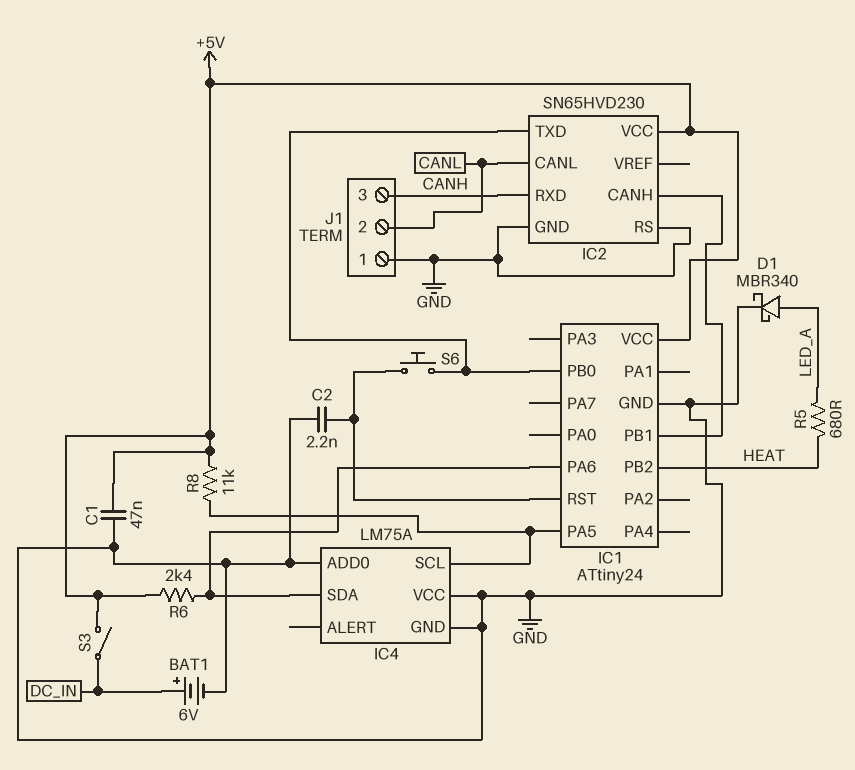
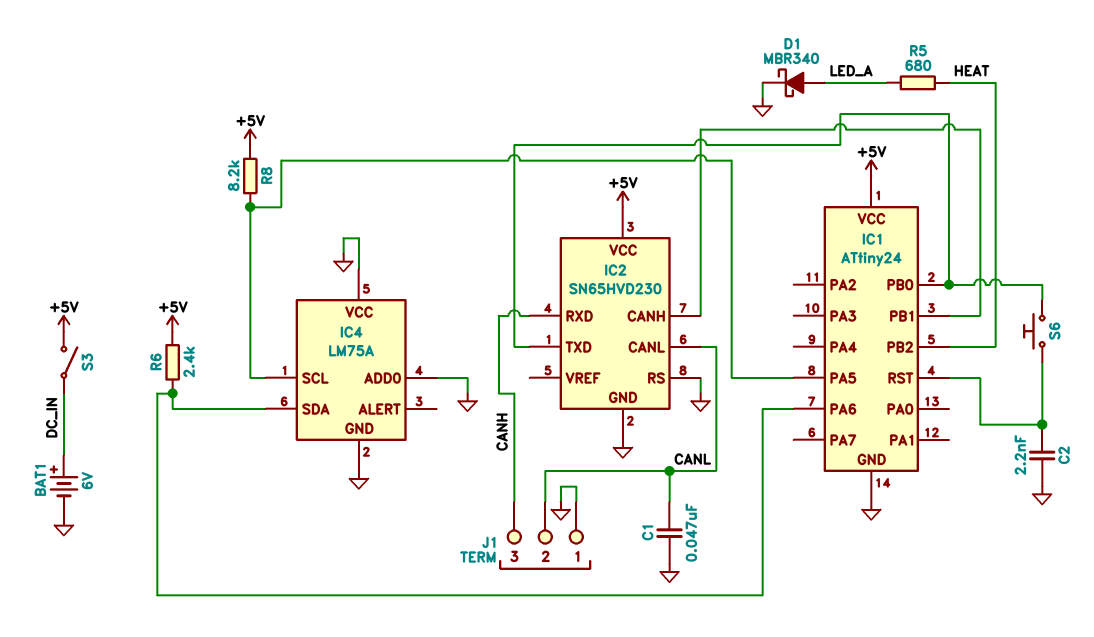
C1: 47nF (+5V, GND) -> 47nF (CANL, GND)
R8: 11k (+5V, IC1/PA5) -> 8.2k (+5V, IC1/PA5)

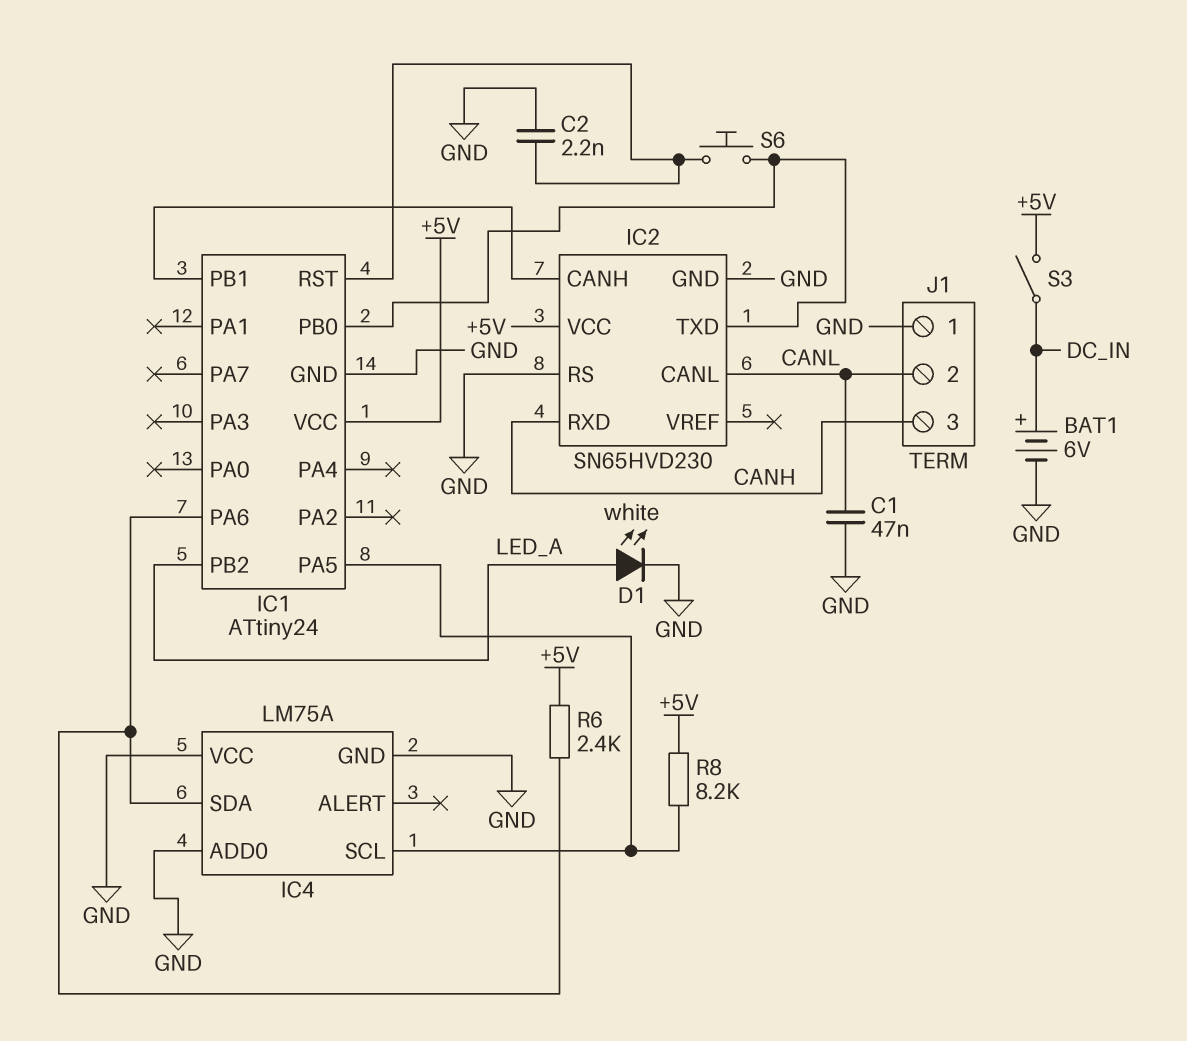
D1: schottky MBR340 (A LED_A, K GND) -> LED white (A LED_A, K GND)
IC1 pin PB2: HEAT -> LED_A
R5: 680 (HEAT, LED_A) -> none

